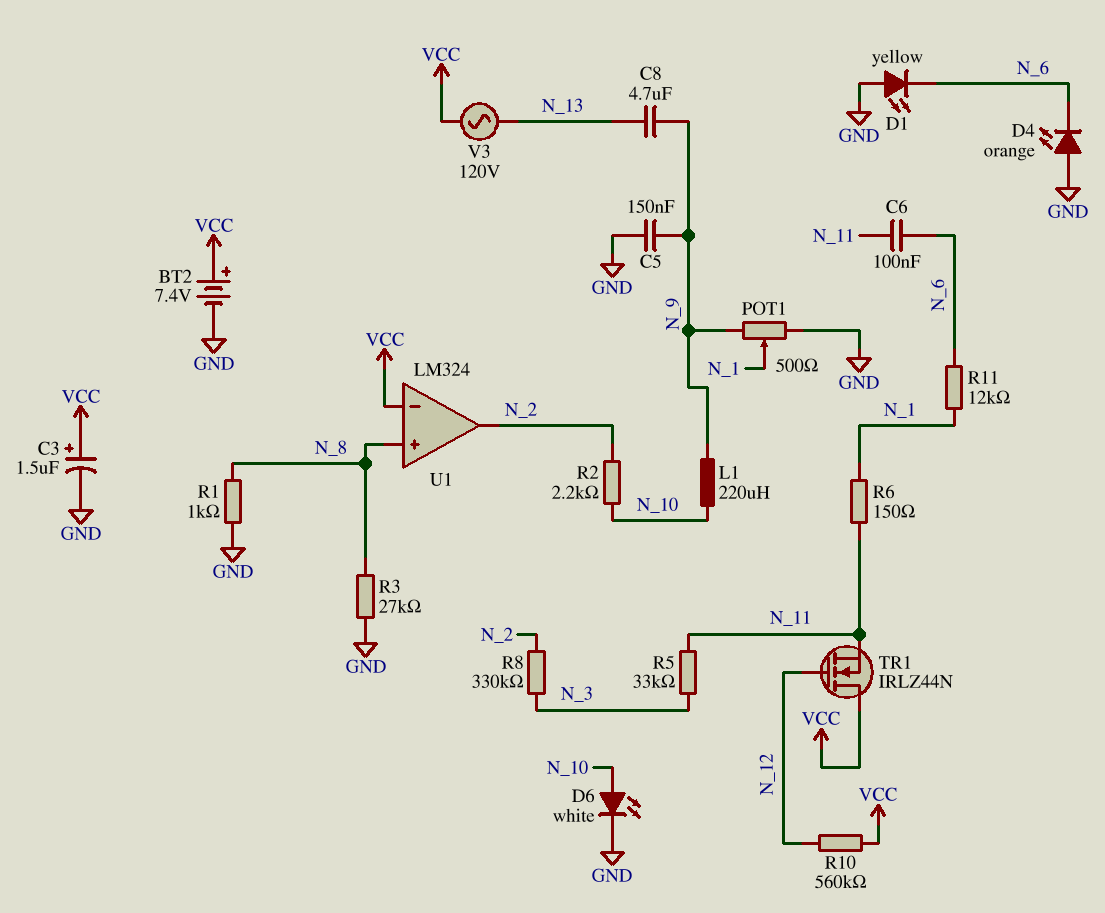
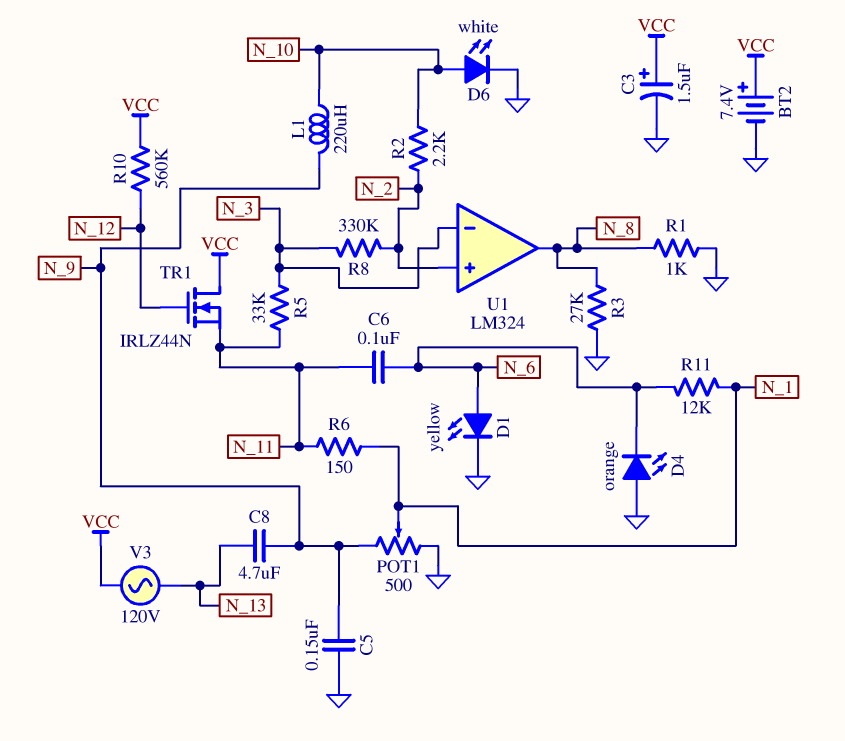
D1: LED yellow (A GND, K N_6) -> LED yellow (A N_6, K GND)
U1 pin in+: N_8 -> N_2
U1 pin in-: VCC -> N_3
U1 pin out: N_2 -> N_8

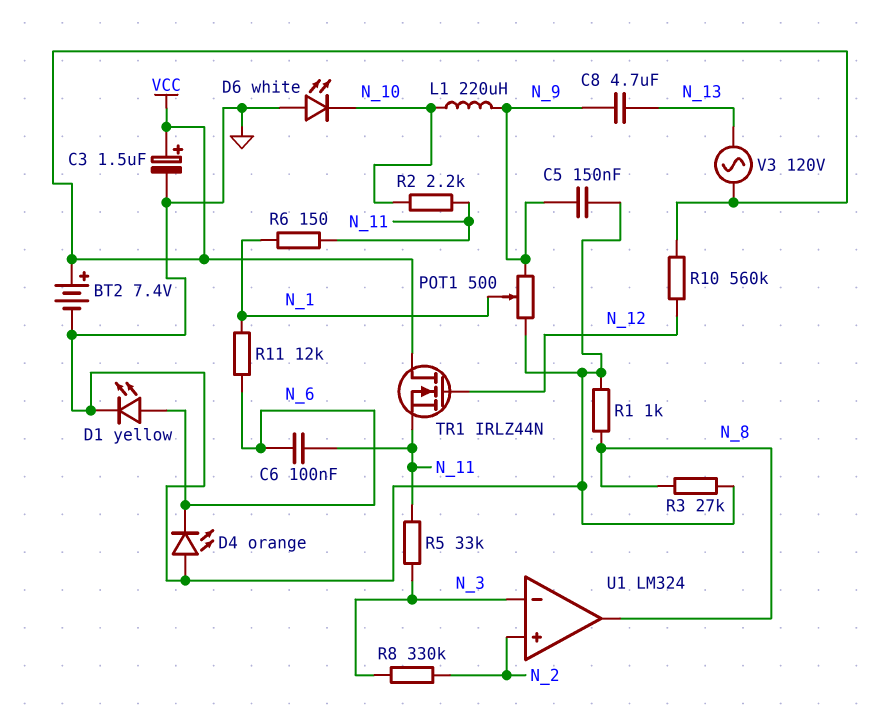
D6: LED white (A N_10, K GND) -> LED white (A GND, K N_10)
R2: 2.2k (N_2, N_10) -> 2.2k (N_10, N_11)

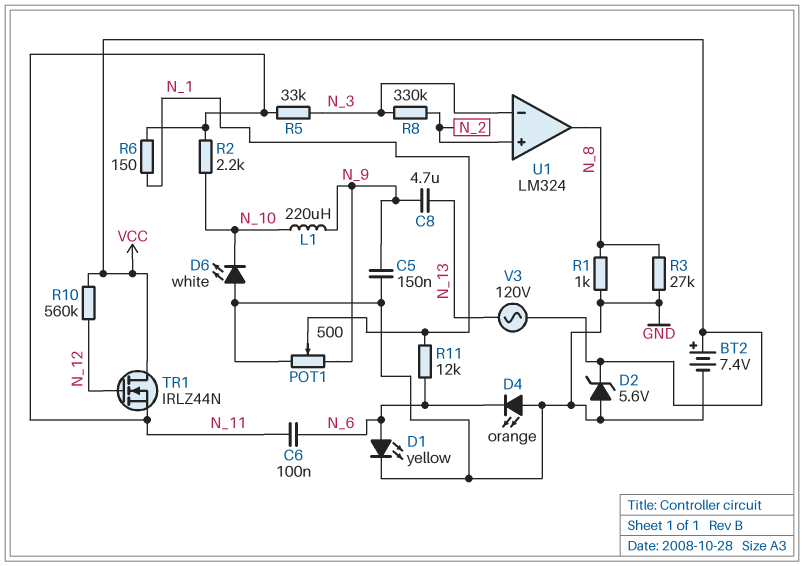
C3: 1.5uF (plus VCC, minus GND) -> none
D2: none -> zener 5.6V (A GND, K VCC)

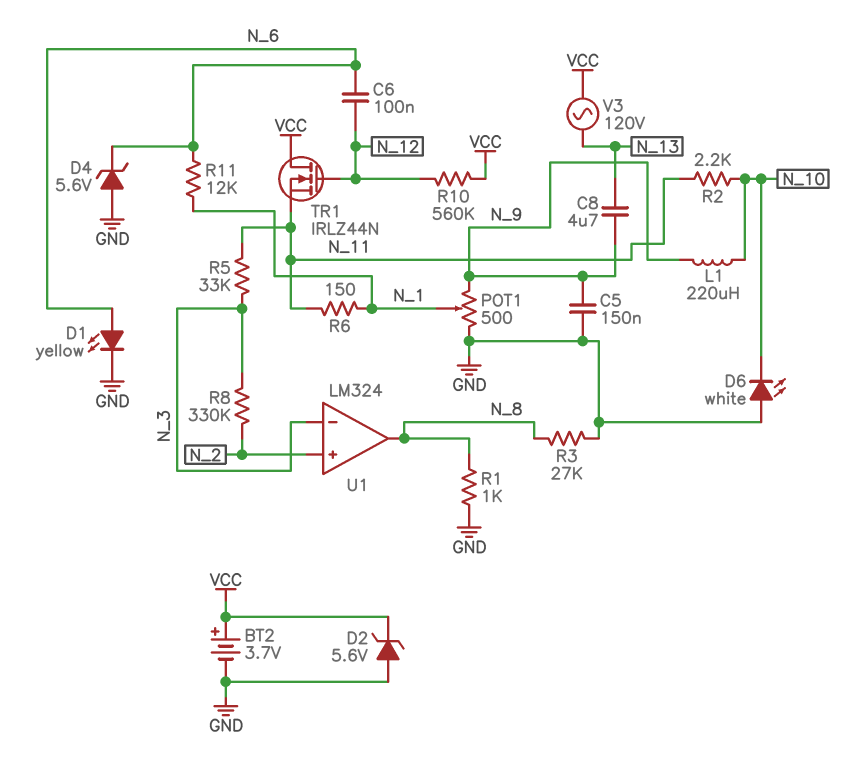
BT2: 7.4V (plus VCC, minus GND) -> 3.7V (plus VCC, minus GND)
C6: 100nF (N_6, N_11) -> 100nF (N_6, N_12)
D4: LED orange (A GND, K N_6) -> zener 5.6V (A GND, K N_6)

